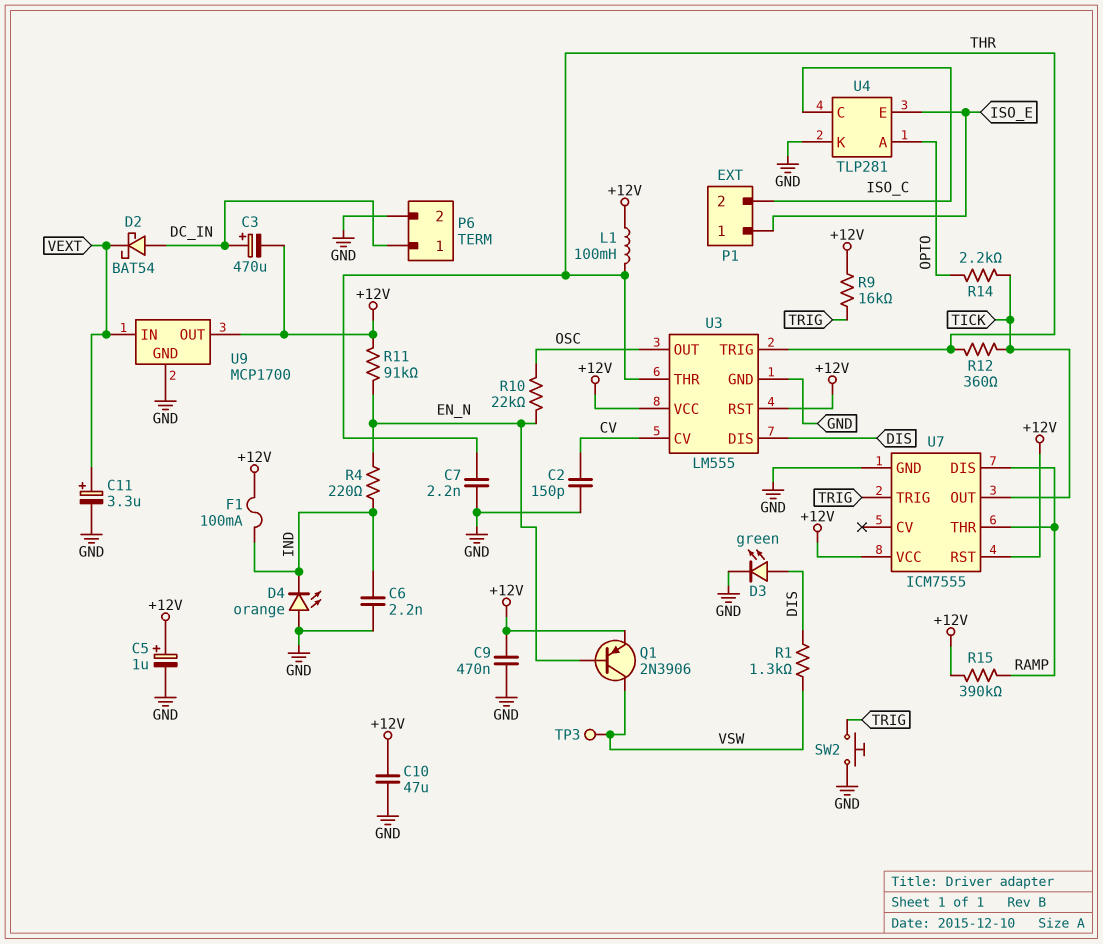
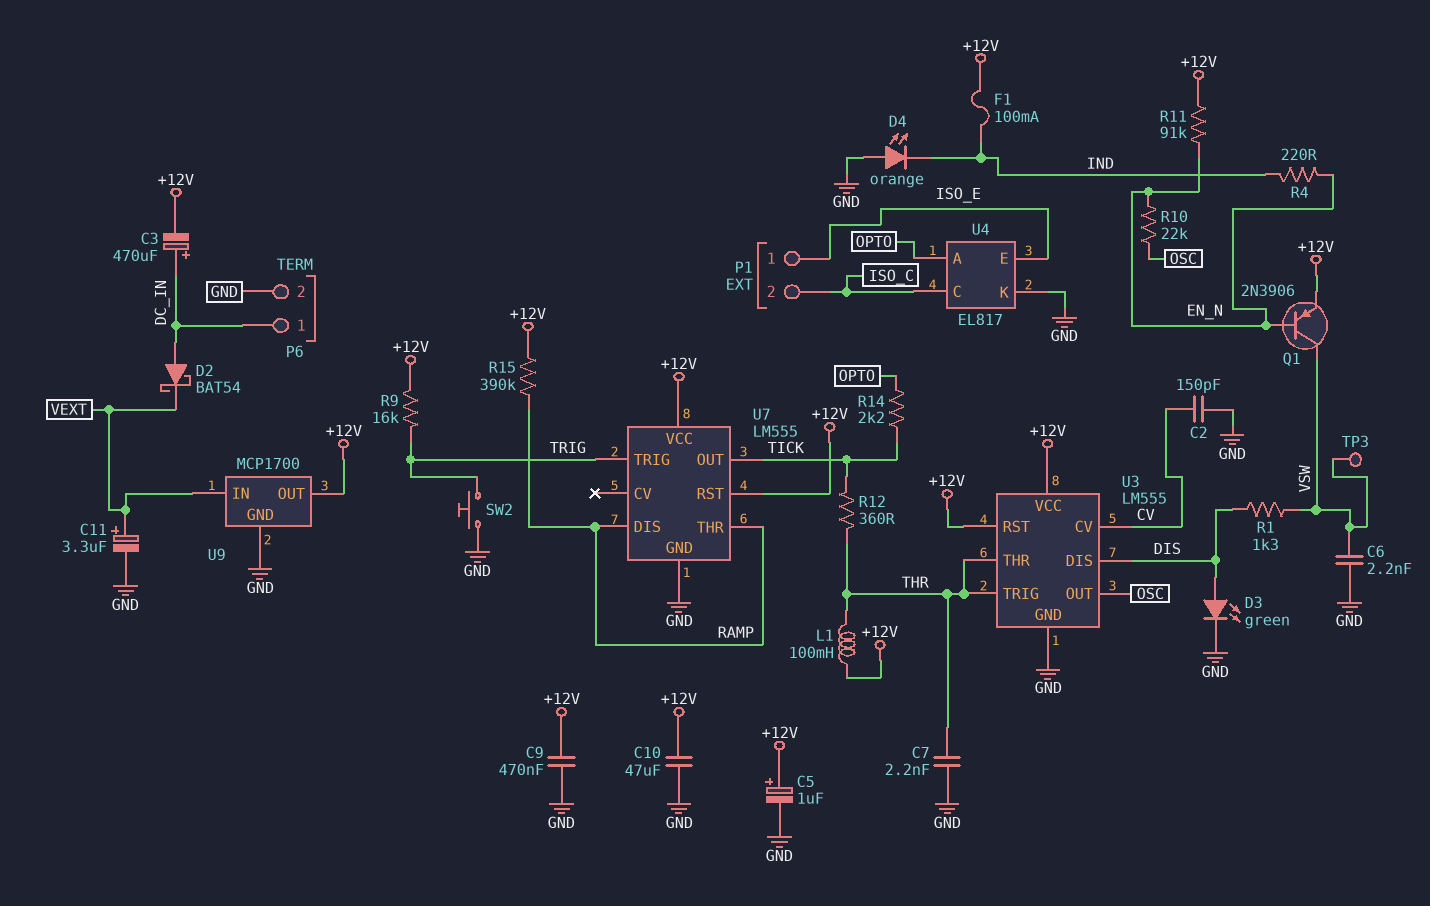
C6: 2.2nF (GND, IND) -> 2.2nF (GND, VSW)
U4: TLP281 -> EL817
U7: ICM7555 -> LM555

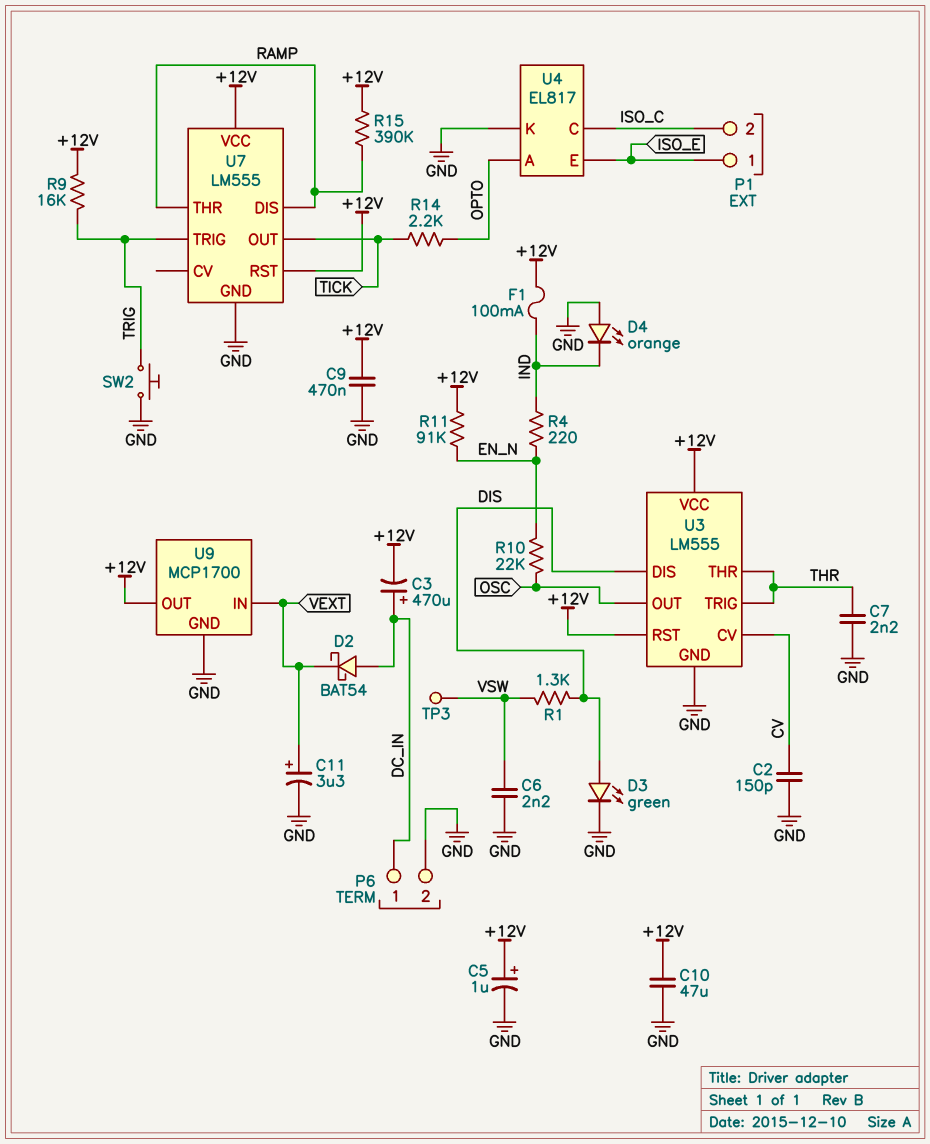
L1: 100mH (+12V, THR) -> none
Q1: PNP 2N3906 (B EN_N, C VSW, E +12V) -> none
R12: 360 (THR, TICK) -> none

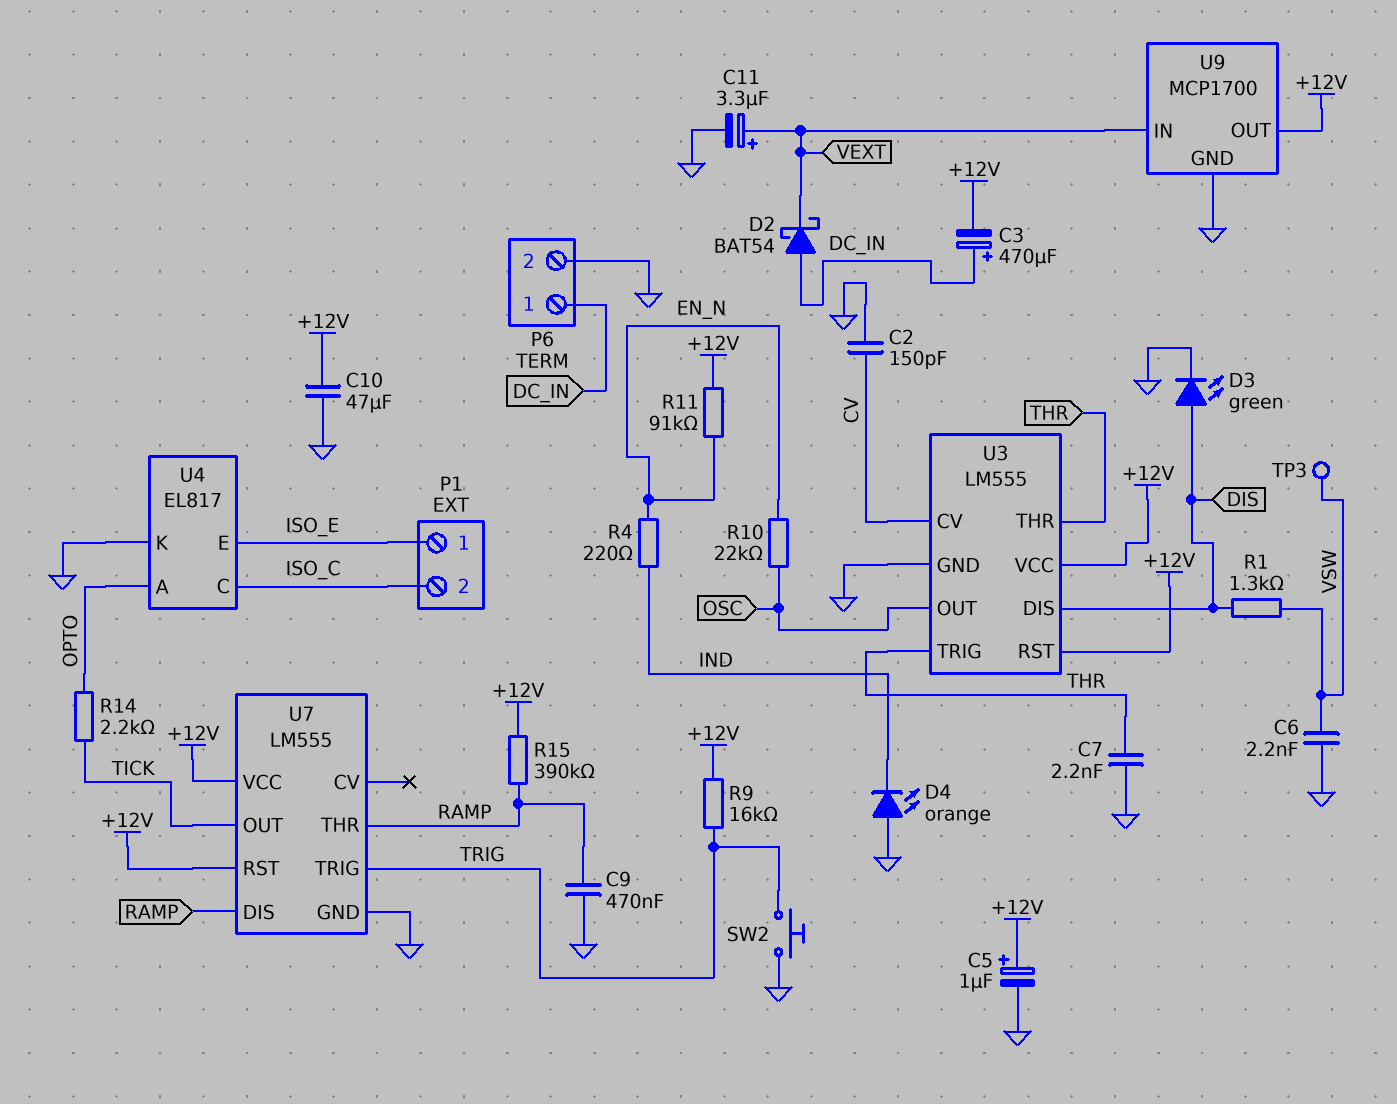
C9: 470nF (+12V, GND) -> 470nF (GND, RAMP)
F1: 100mA (+12V, IND) -> none

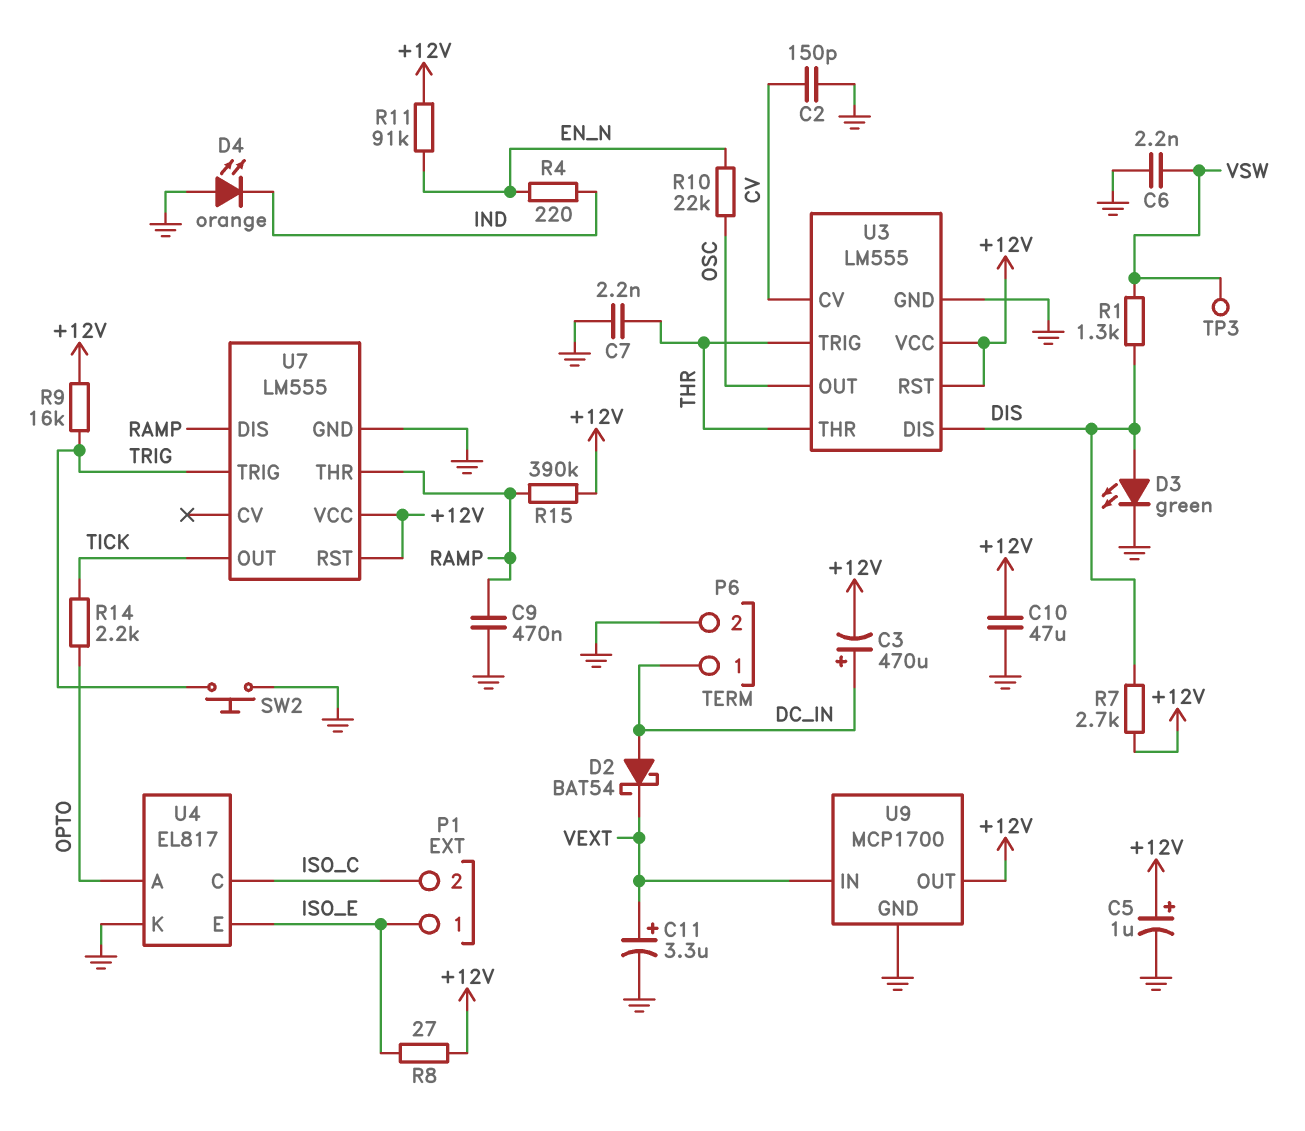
R7: none -> 2.7k (+12V, DIS)
R8: none -> 27 (+12V, ISO_E)

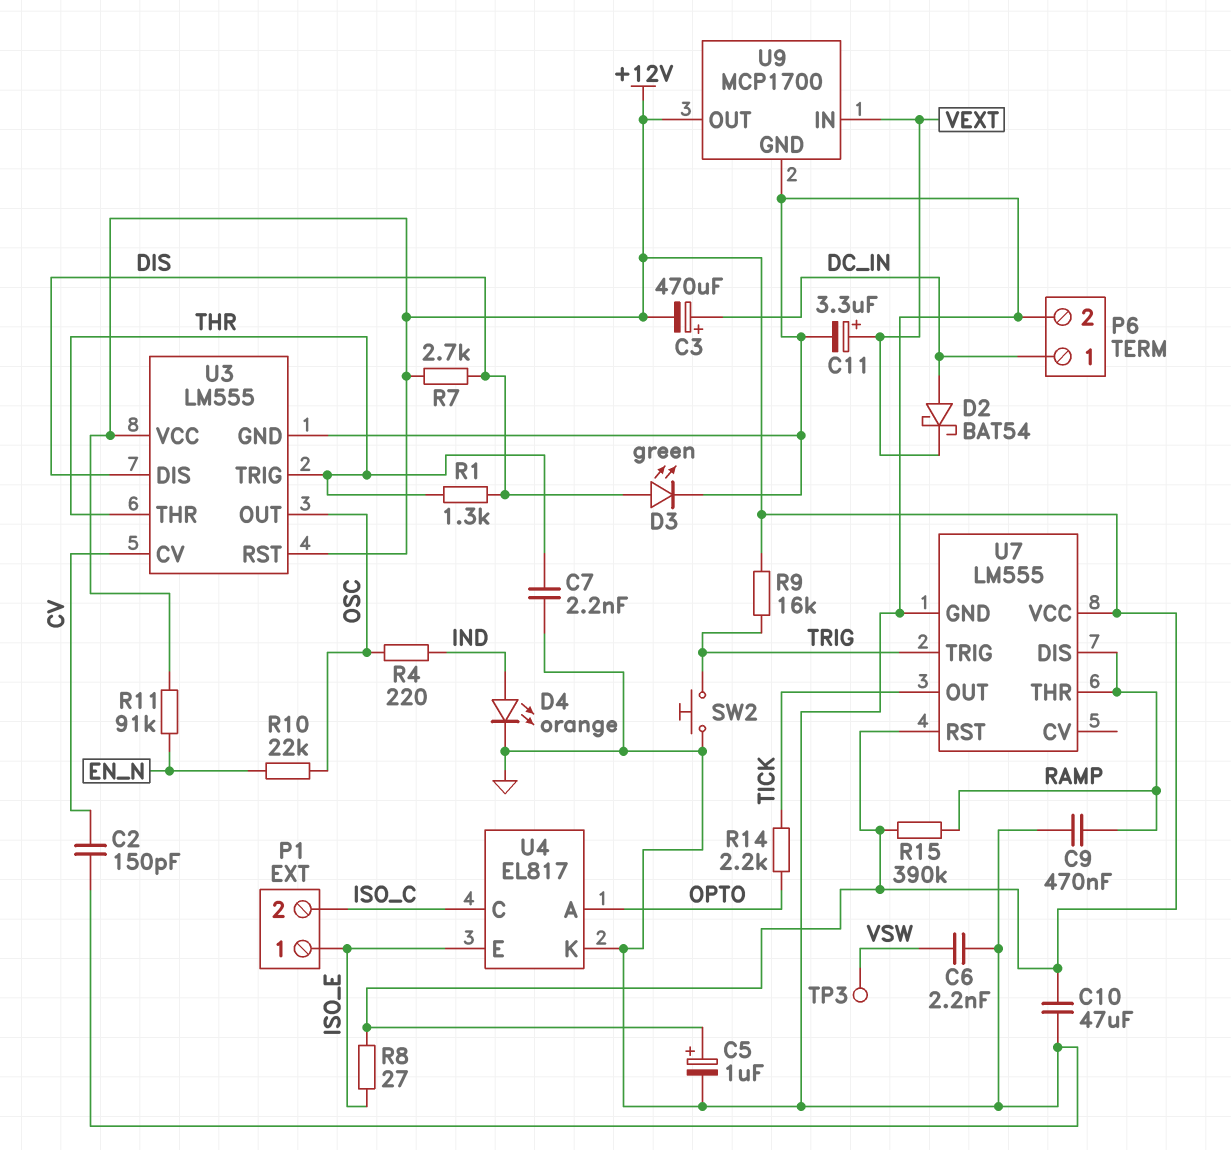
D4: LED orange (A GND, K IND) -> LED orange (A IND, K GND)
R1: 1.3k (DIS, VSW) -> 1.3k (DIS, THR)
R4: 220 (EN_N, IND) -> 220 (IND, OSC)

